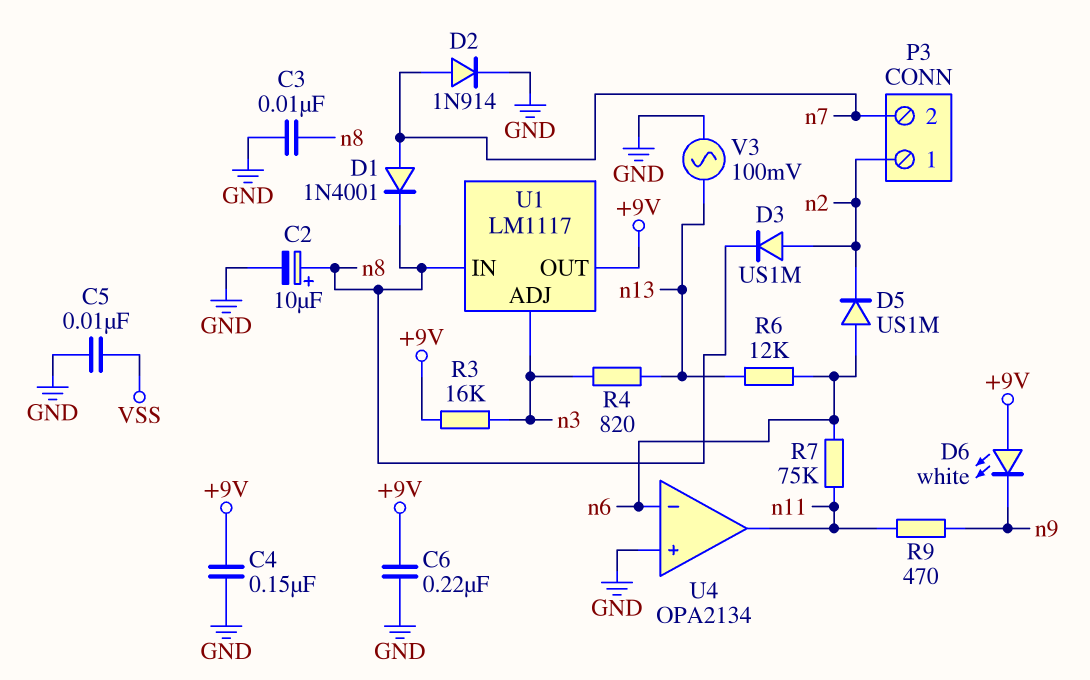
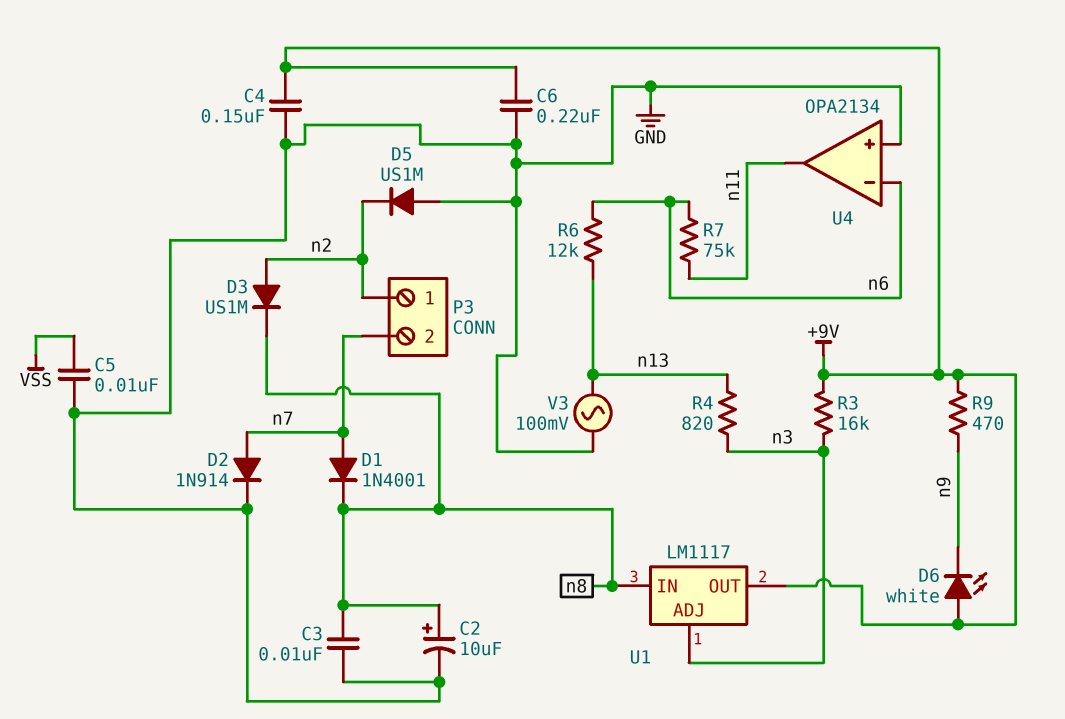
D5: diode US1M (A n6, K n2) -> diode US1M (A GND, K n2)
R9: 470 (n9, n11) -> 470 (+9V, n9)

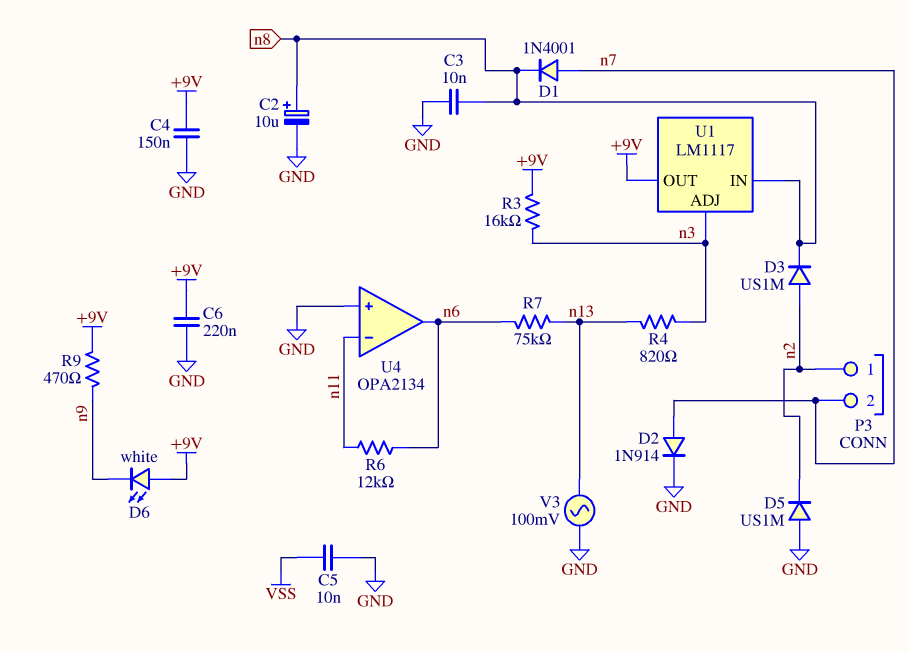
R6: 12k (n6, n13) -> 12k (n6, n11)
R7: 75k (n6, n11) -> 75k (n6, n13)
U4 pin in-: n6 -> n11
U4 pin out: n11 -> n6

